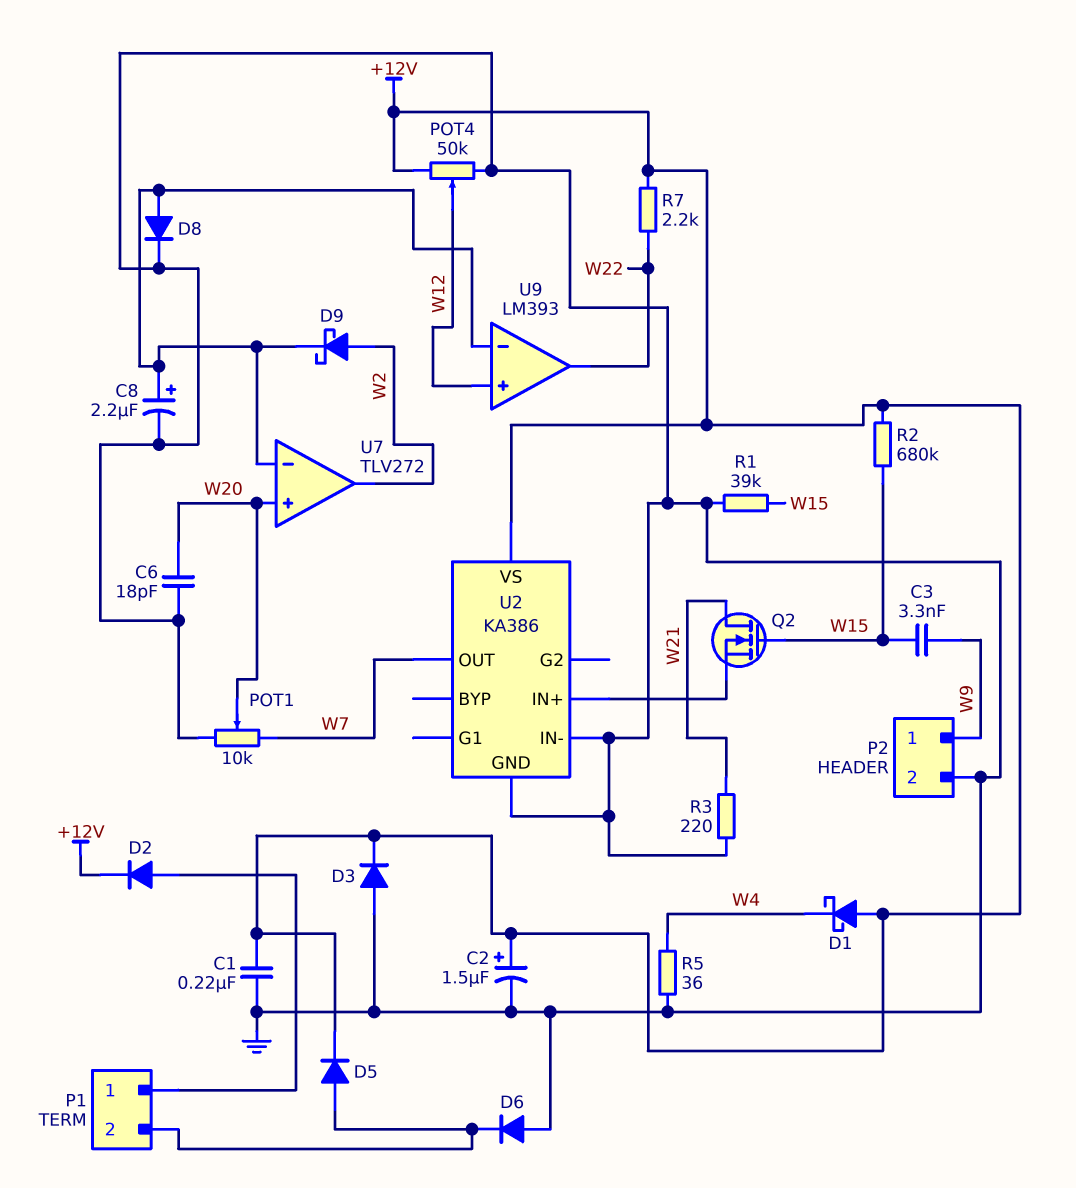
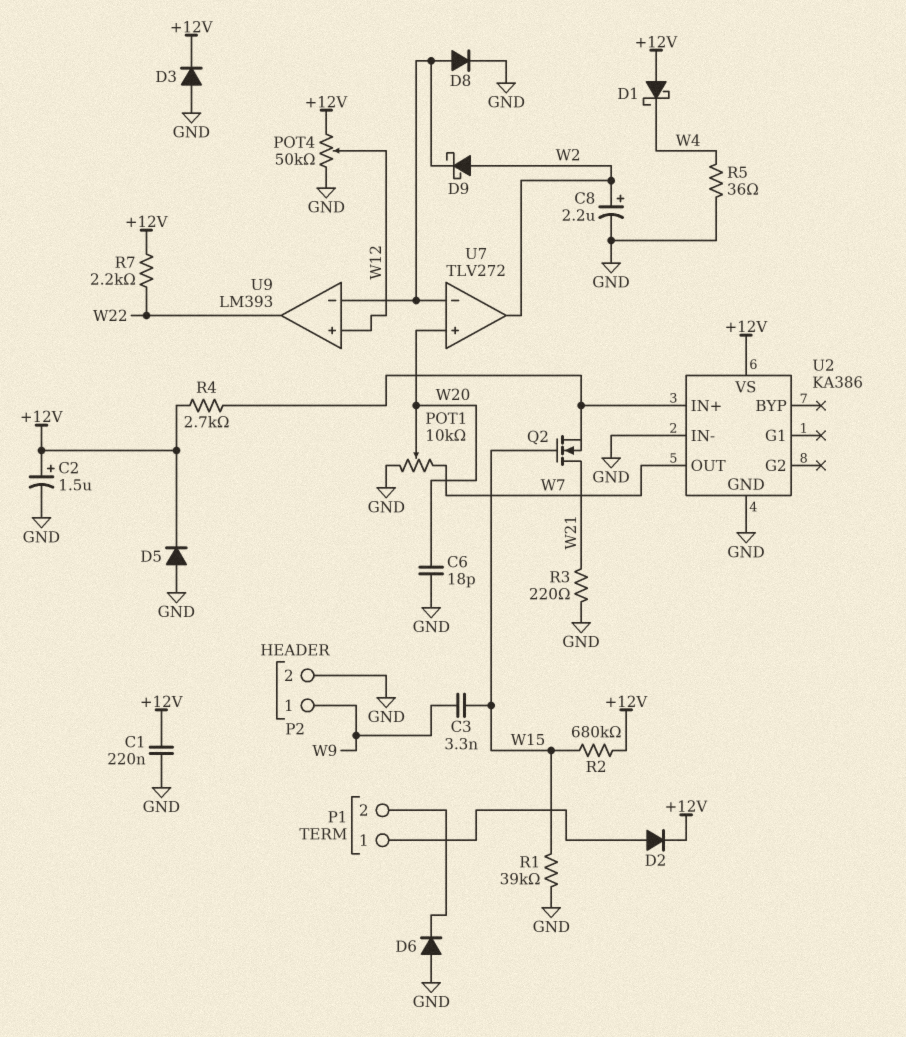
C8: 2.2uF (plus U7/in-, minus GND) -> 2.2uF (plus W2, minus GND)
D5: diode (A P1/2, K +12V) -> diode (A GND, K +12V)
R4: none -> 2.7k (+12V, U2/IN+)

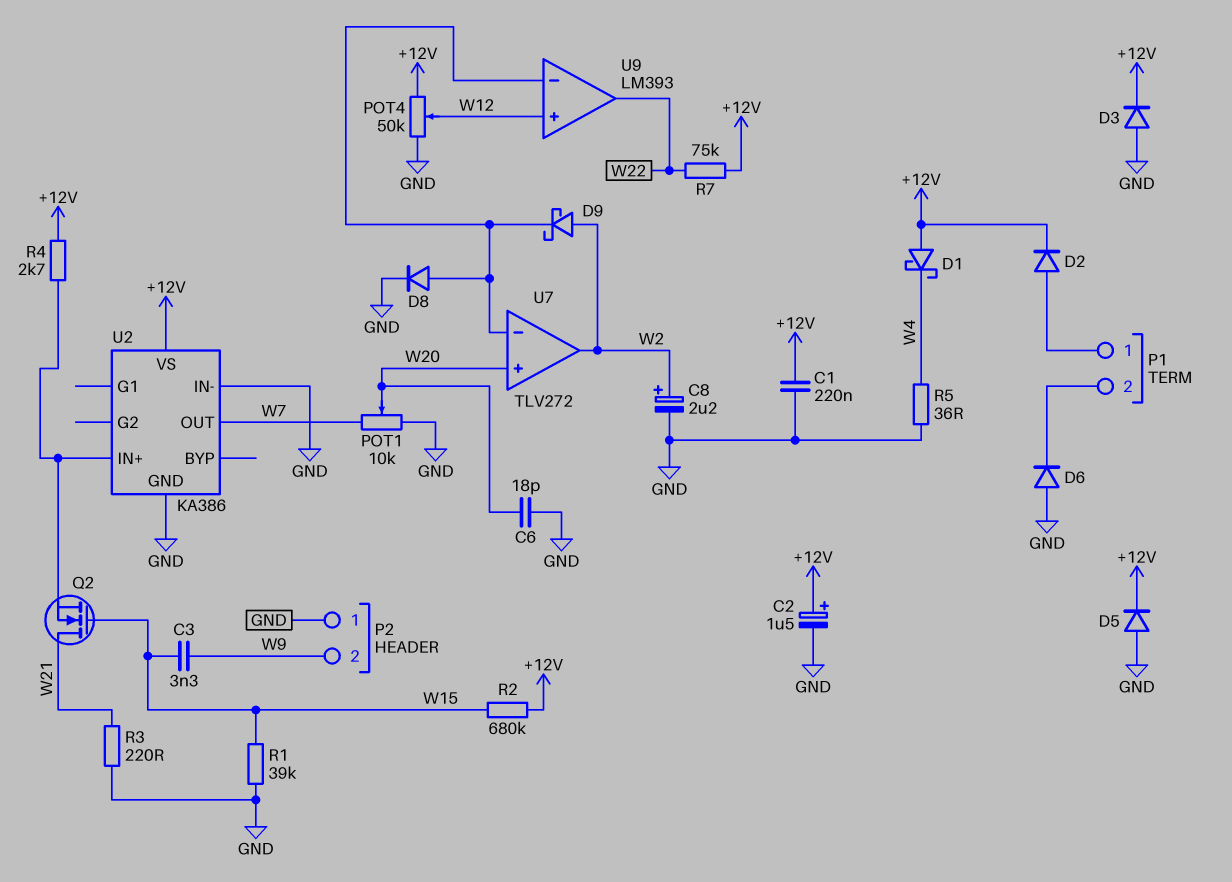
P2 pin 1: W9 -> GND
P2 pin 2: GND -> W9
R7: 2.2k (+12V, W22) -> 75k (+12V, W22)

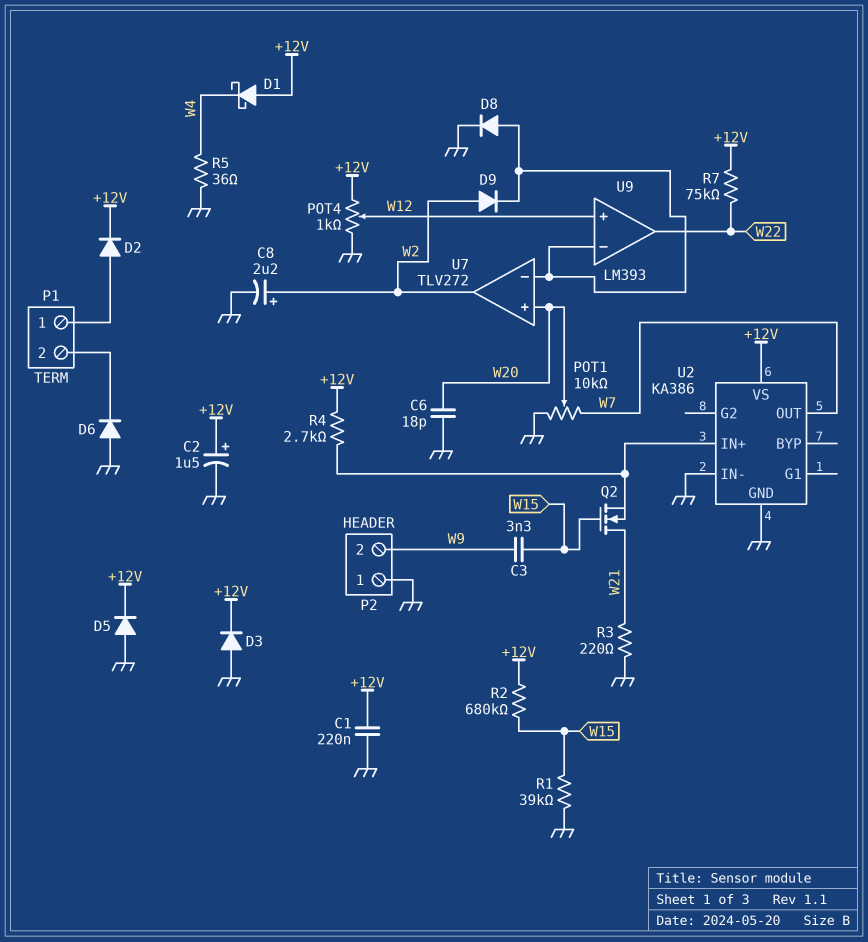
D9: schottky (A W2, K U7/in-) -> diode (A W2, K U7/in-)
POT4: 50k (+12V, GND, wiper W12) -> 1k (+12V, GND, wiper W12)

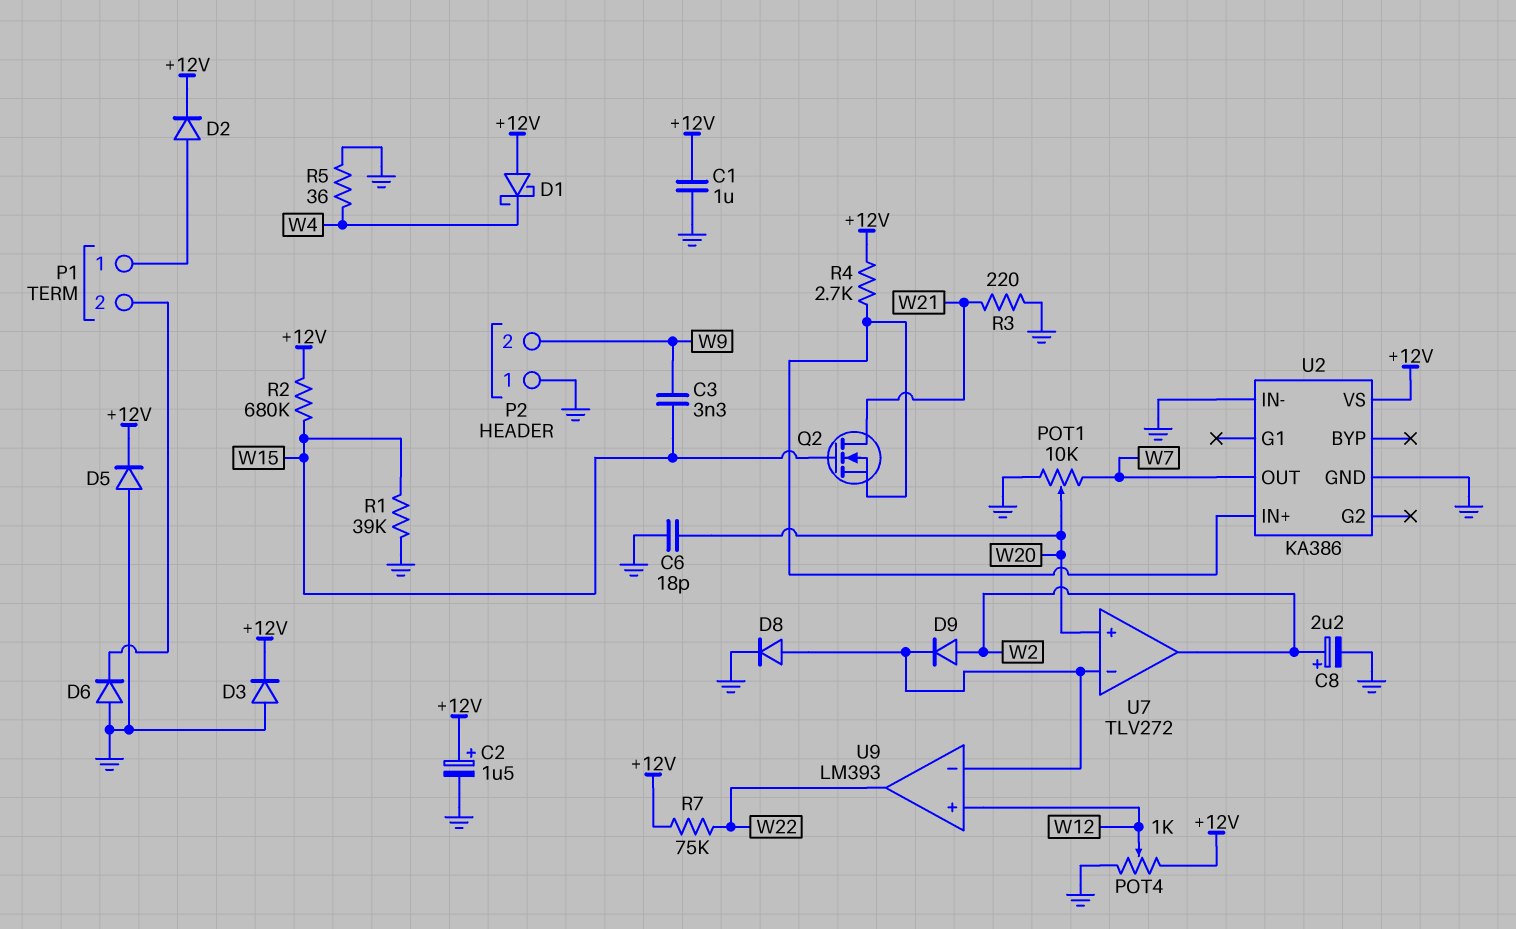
C1: 220nF (+12V, GND) -> 1uF (+12V, GND)

